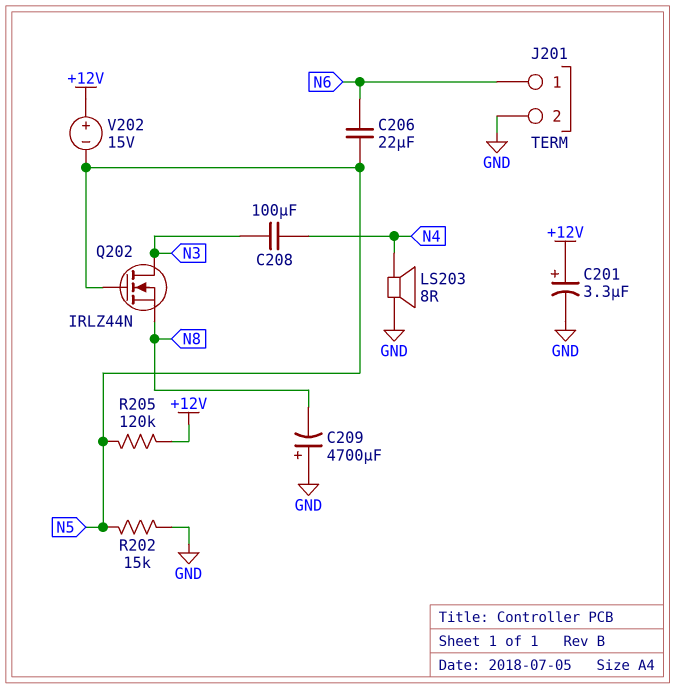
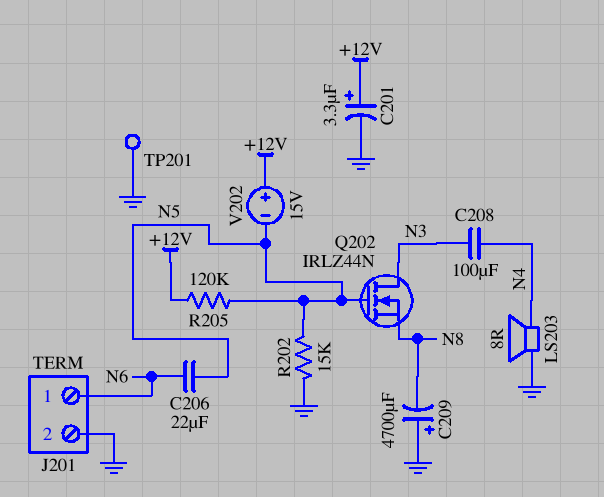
TP201: none -> test point (GND)

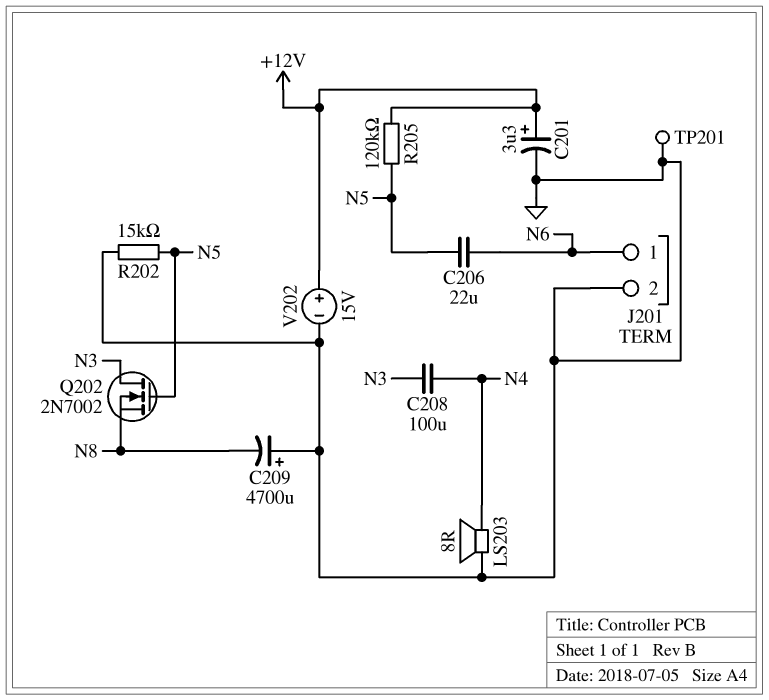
Q202: NMOS IRLZ44N (G N5, D N3, S N8) -> NMOS 2N7002 (G N5, D N3, S N8)
V202: 15V (plus +12V, minus N5) -> 15V (plus +12V, minus GND)

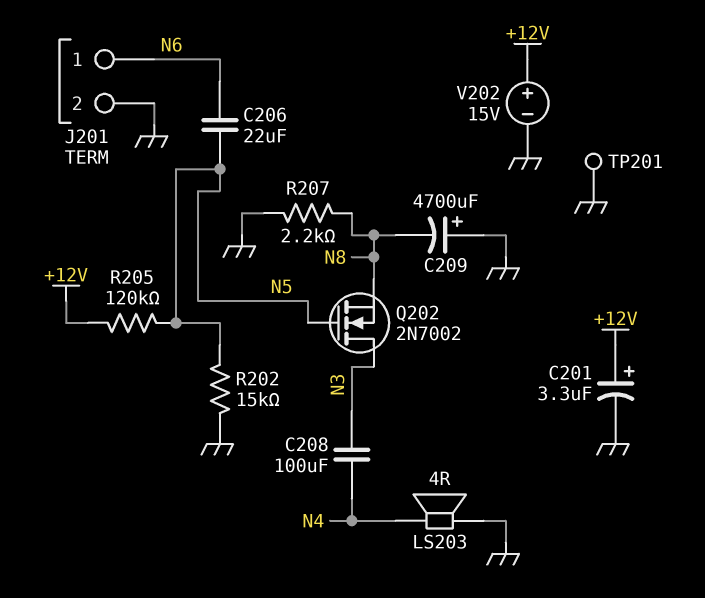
LS203: speaker 8R (GND, N4) -> speaker 4R (GND, N4)
R207: none -> 2.2k (GND, N8)

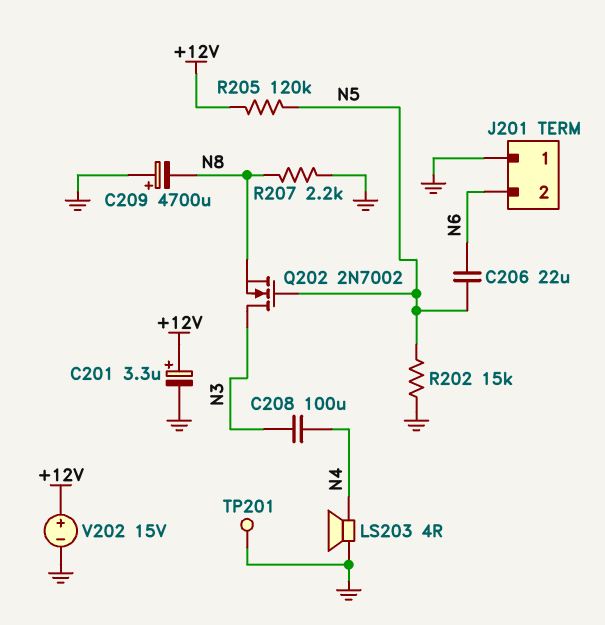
J201 pin 1: N6 -> GND
J201 pin 2: GND -> N6

